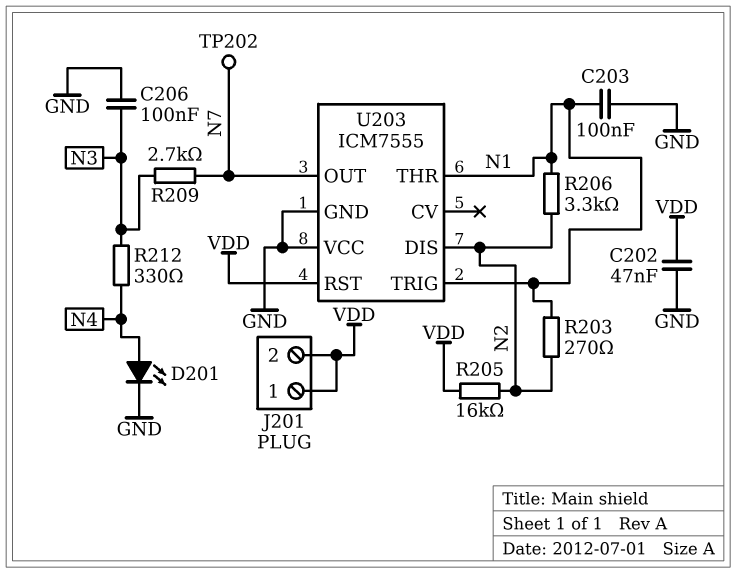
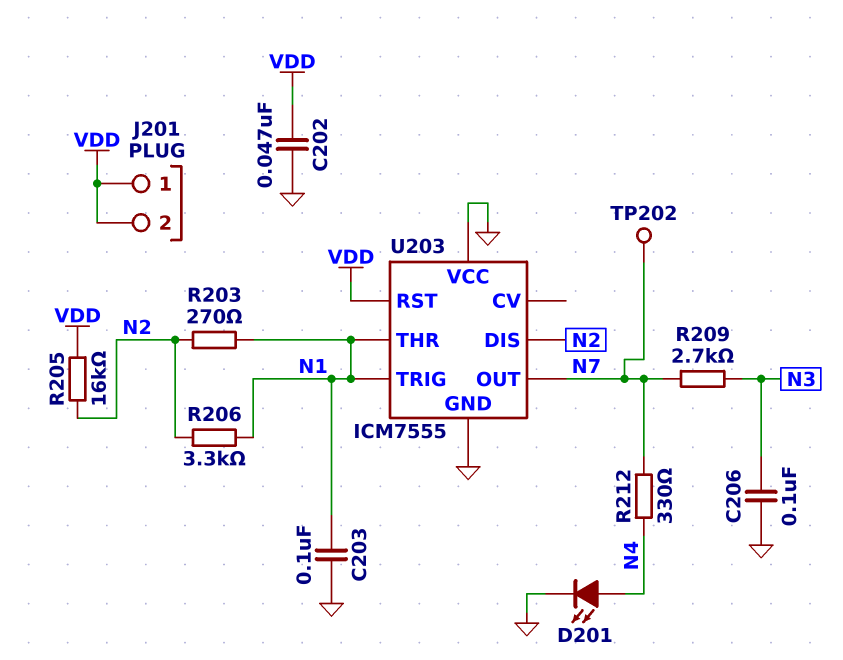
R212: 330 (N3, N4) -> 330 (N4, N7)

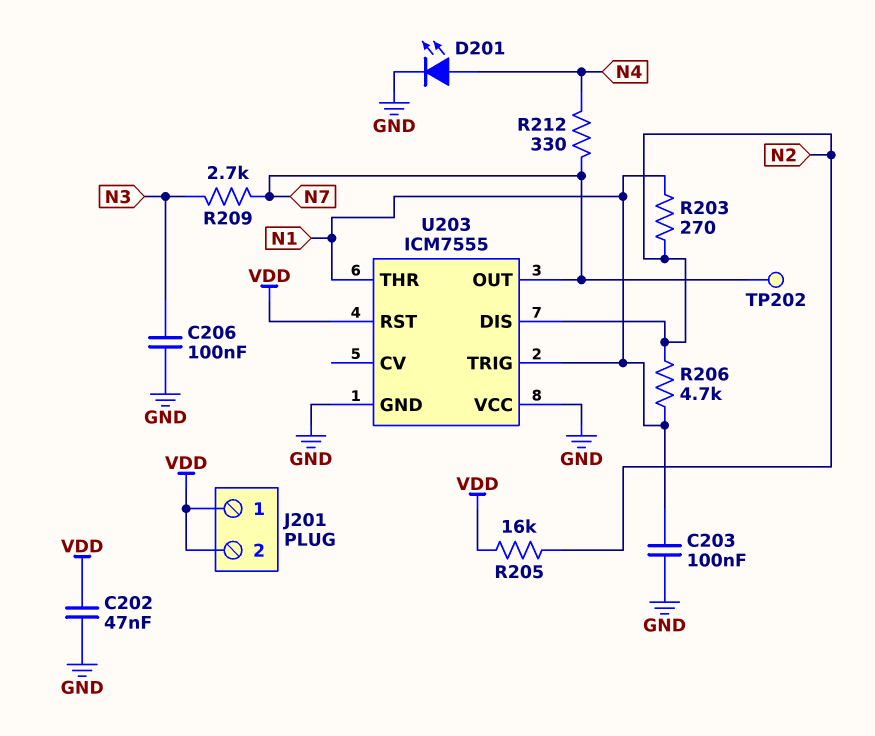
R206: 3.3k (N1, N2) -> 4.7k (N1, N2)

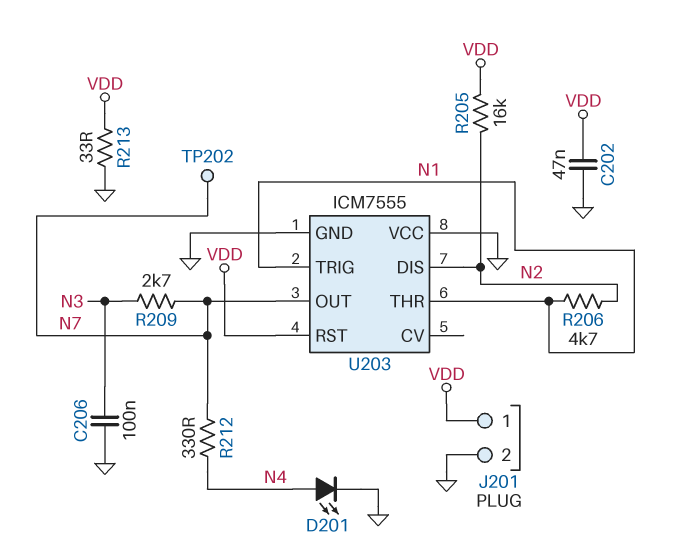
C203: 100nF (GND, N1) -> none
J201 pin 2: VDD -> GND
R203: 270 (N1, N2) -> none
R213: none -> 33 (GND, VDD)

